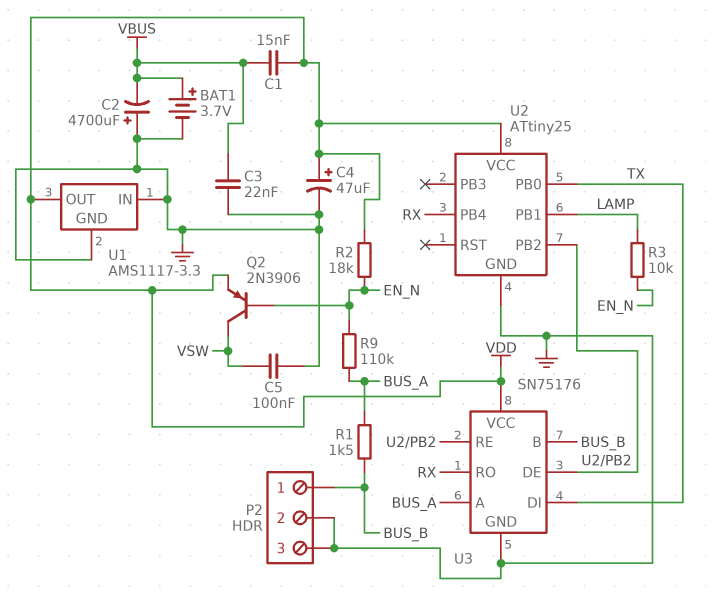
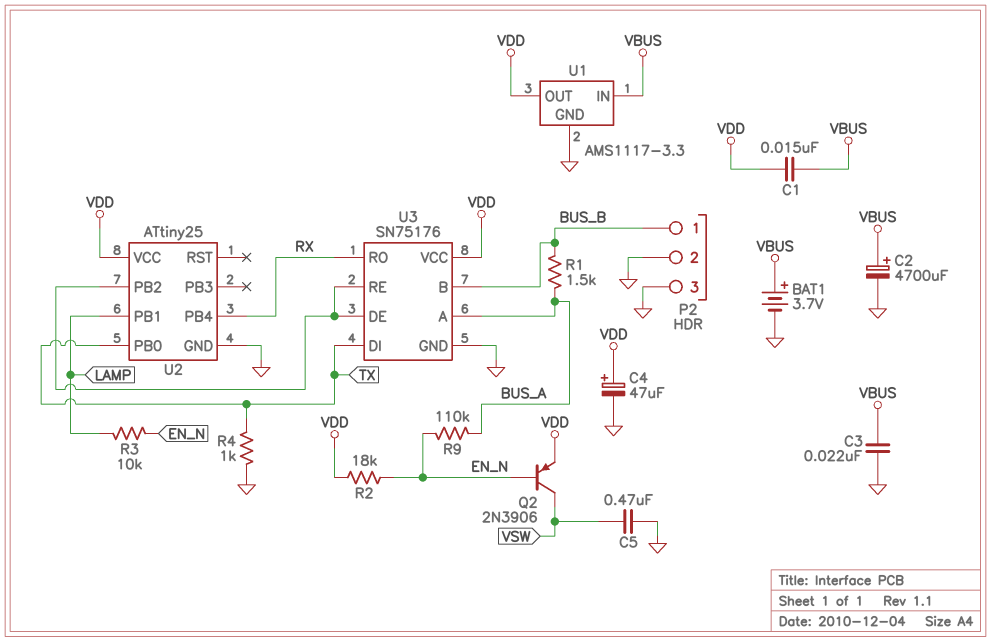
C2: 4700uF (plus GND, minus VBUS) -> 4700uF (plus VBUS, minus GND)
C5: 100nF (GND, VSW) -> 470nF (GND, VSW)
R4: none -> 1k (GND, TX)
U1 pin IN: GND -> VBUS

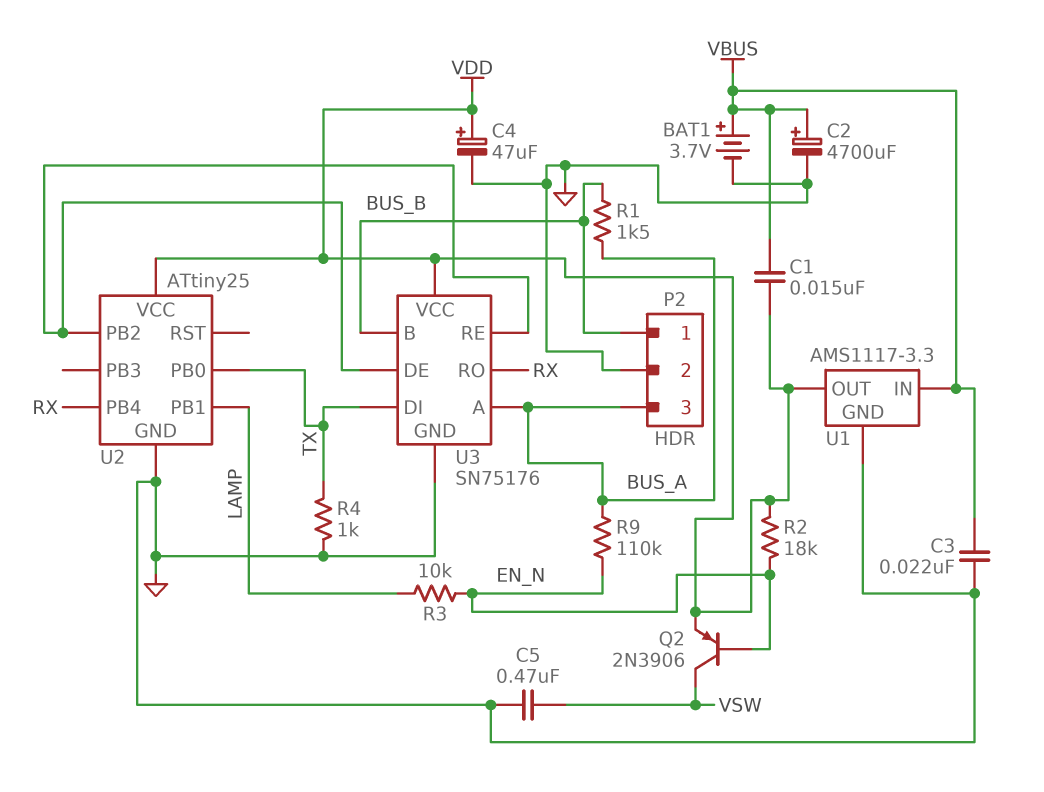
P2 pin 3: GND -> BUS_A

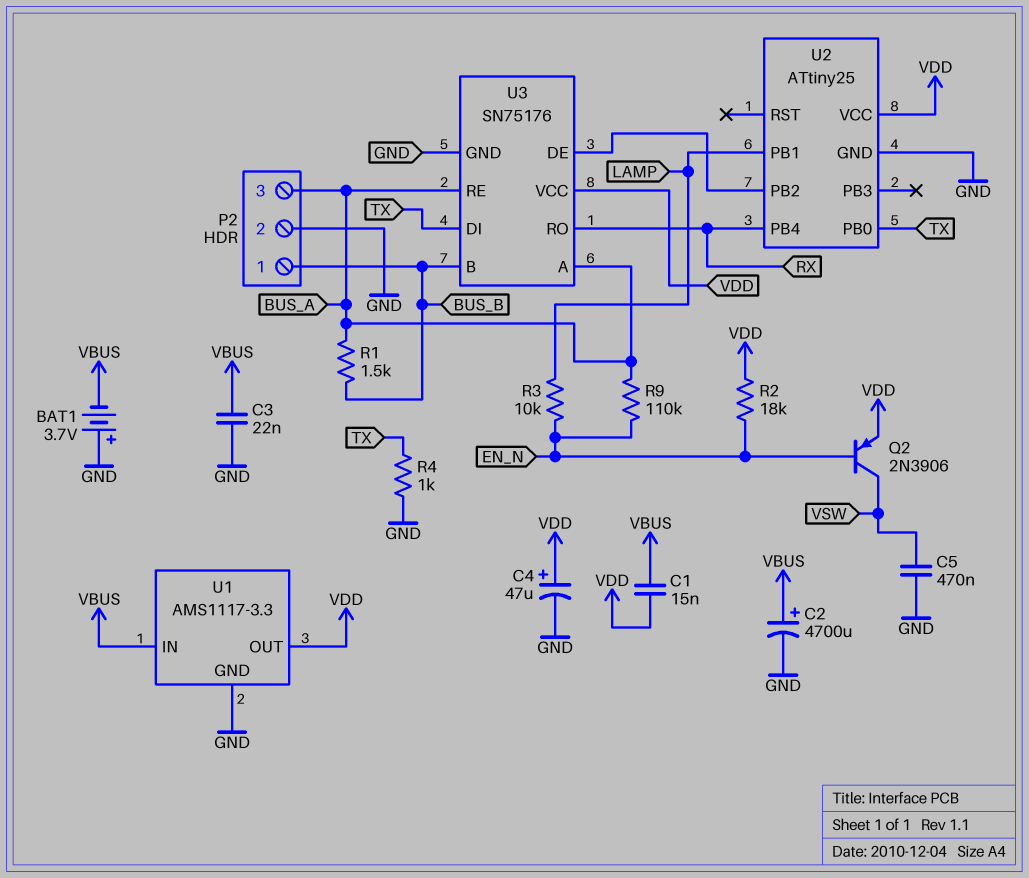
BAT1: 3.7V (plus VBUS, minus GND) -> 3.7V (plus GND, minus VBUS)
U3 pin RE: U2/PB2 -> BUS_A

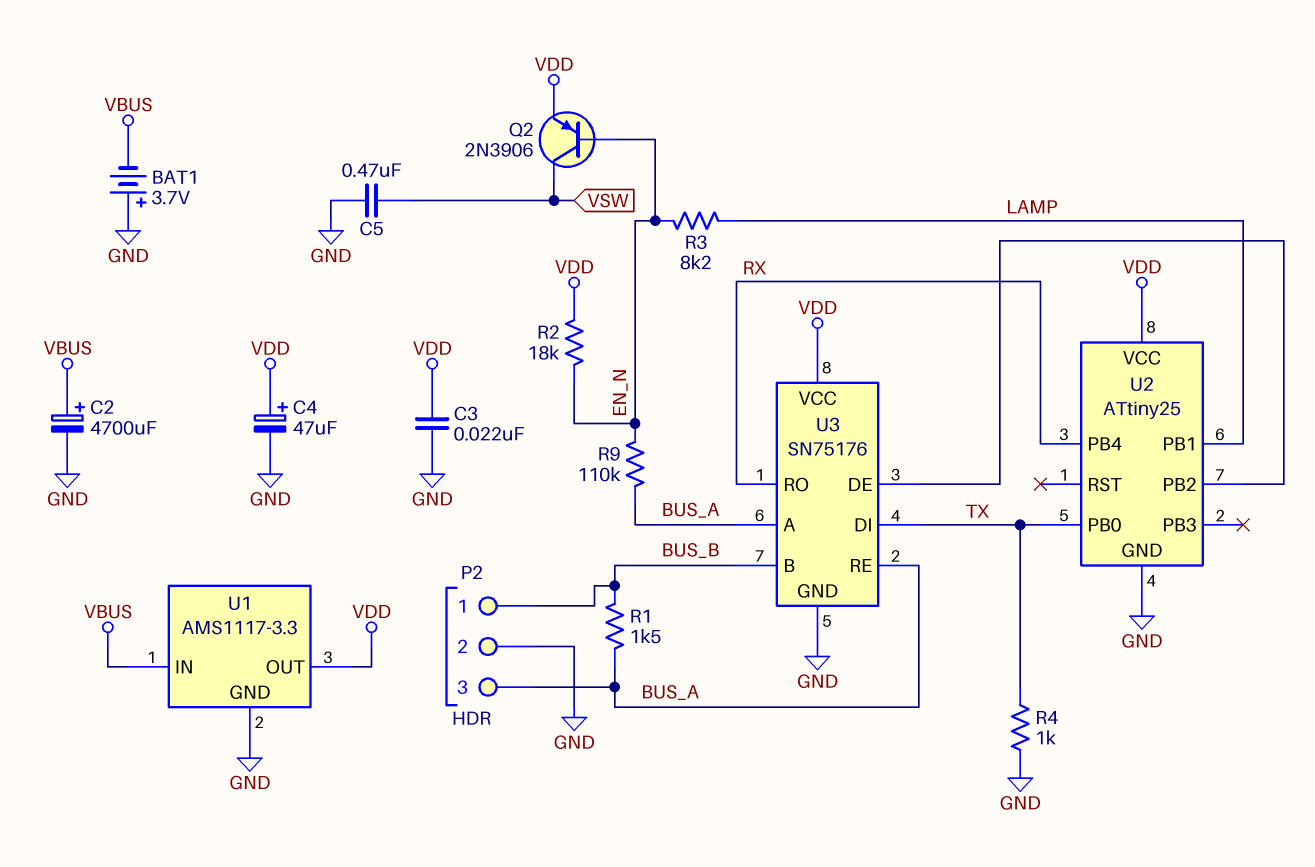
C1: 15nF (VBUS, VDD) -> none
C3: 22nF (GND, VBUS) -> 22nF (GND, VDD)
R3: 10k (EN_N, LAMP) -> 8.2k (EN_N, LAMP)

